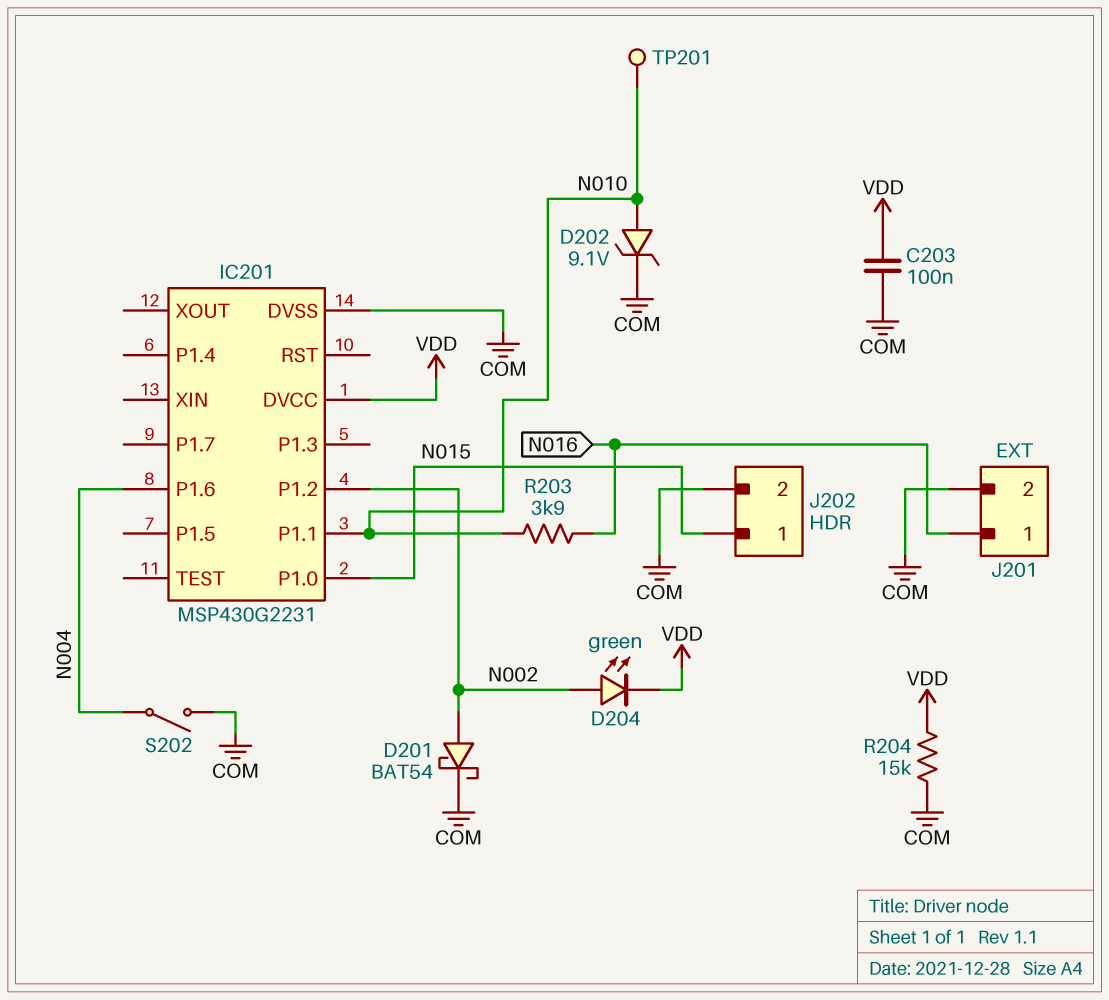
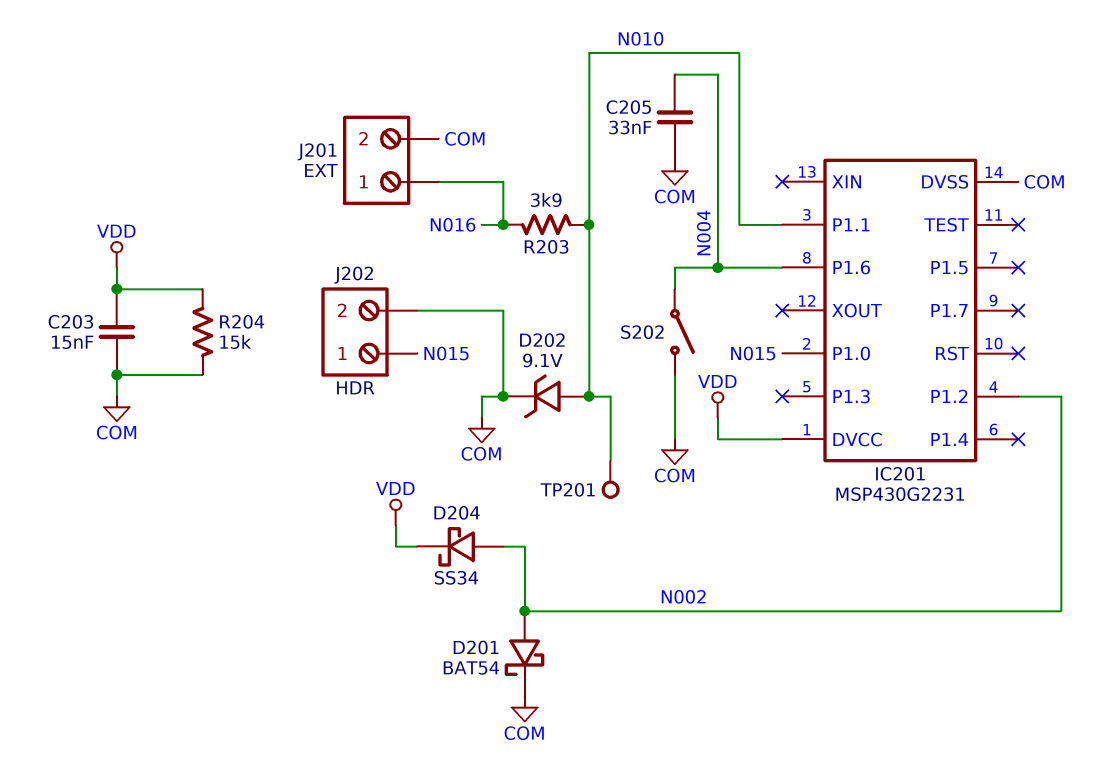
C203: 100nF (COM, VDD) -> 15nF (COM, VDD)
C205: none -> 33nF (COM, N004)
D204: LED green (A N002, K VDD) -> schottky SS34 (A N002, K VDD)

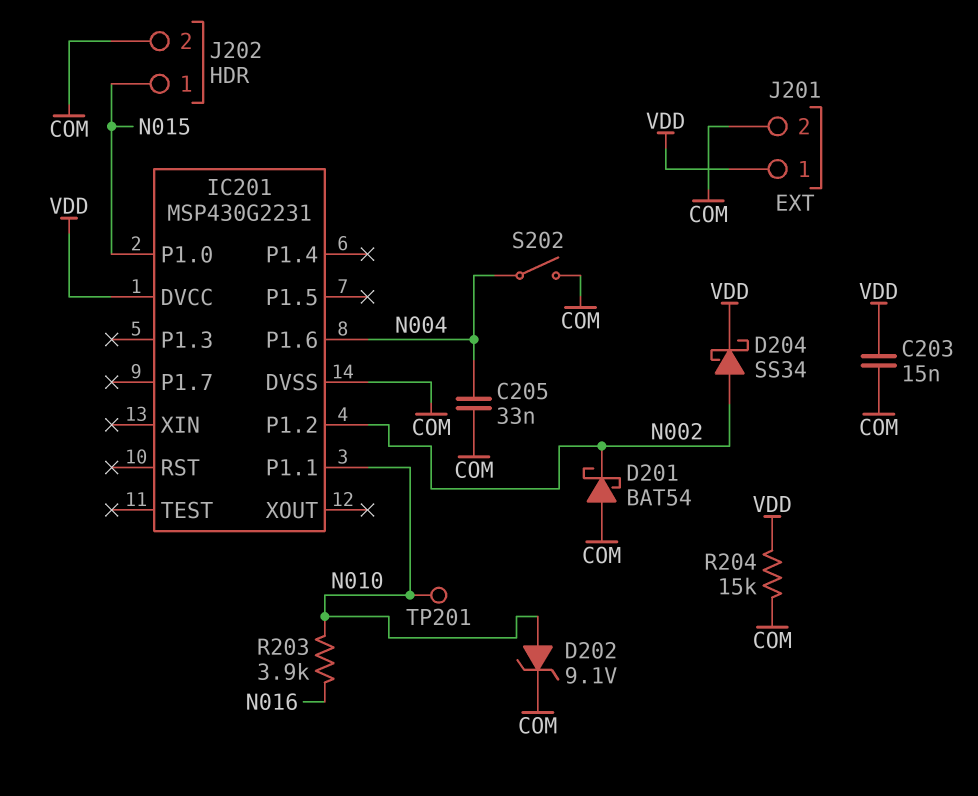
D201: schottky BAT54 (A N002, K COM) -> schottky BAT54 (A COM, K N002)
J201 pin 1: N016 -> VDD

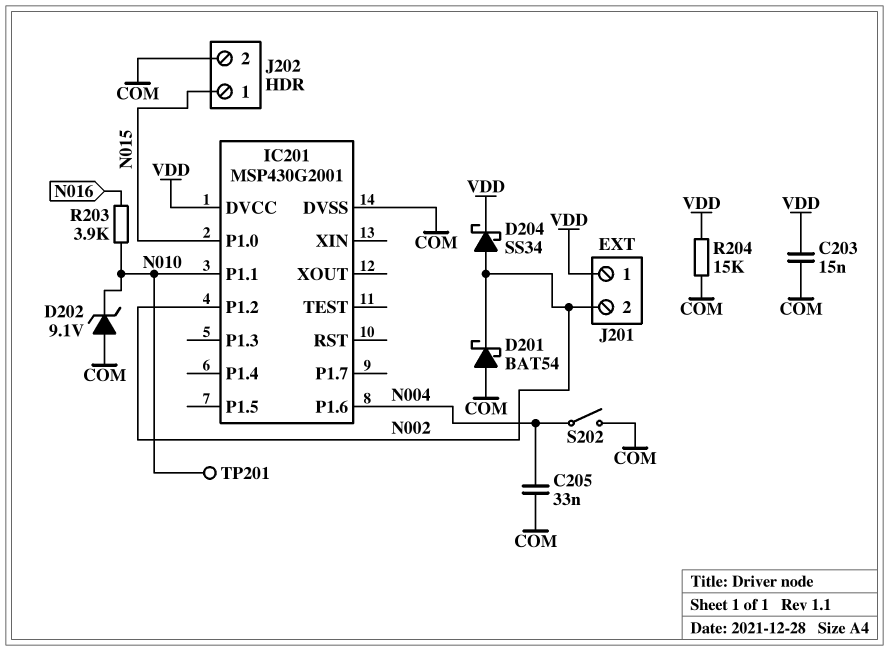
D202: zener 9.1V (A N010, K COM) -> zener 9.1V (A COM, K N010)
IC201: MSP430G2231 -> MSP430G2001
J201 pin 2: COM -> N002

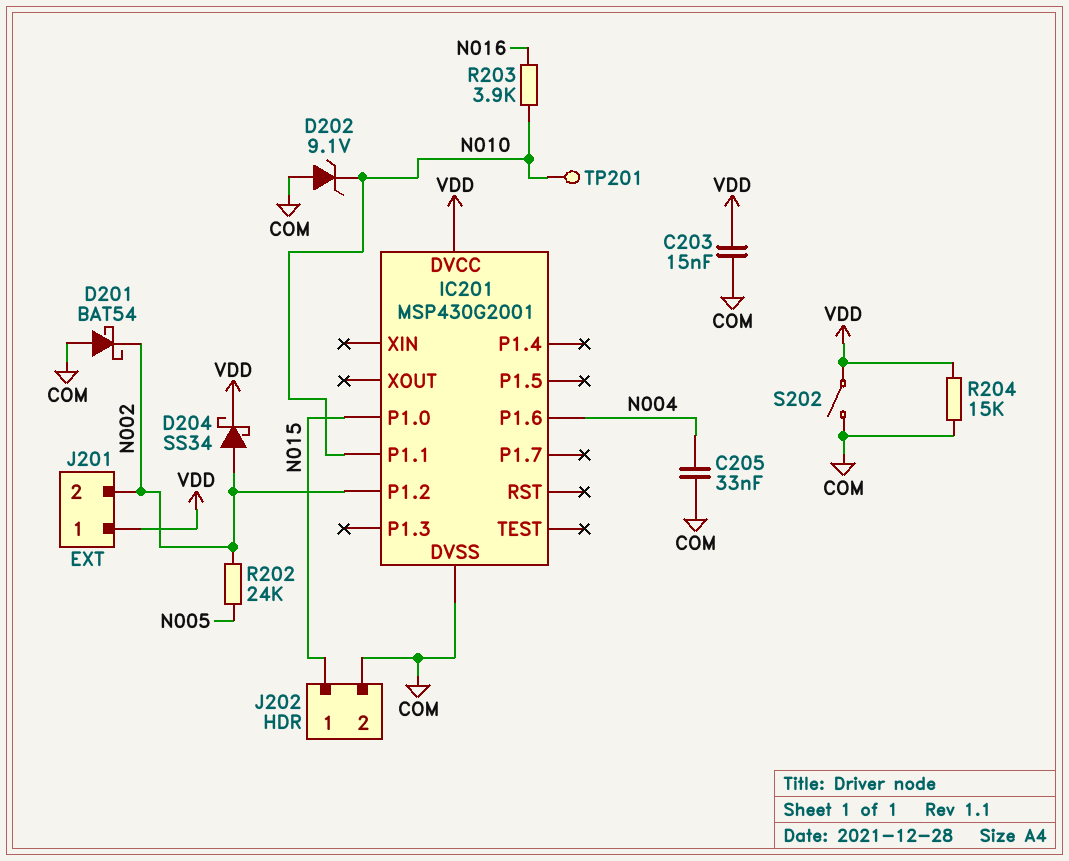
R202: none -> 24k (N002, N005)
S202: switch (COM, N004) -> switch (COM, VDD)

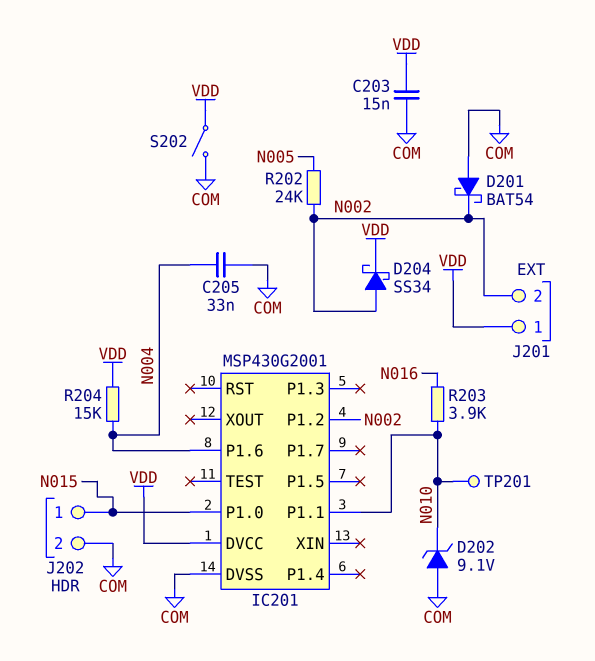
R204: 15k (COM, VDD) -> 15k (N004, VDD)

